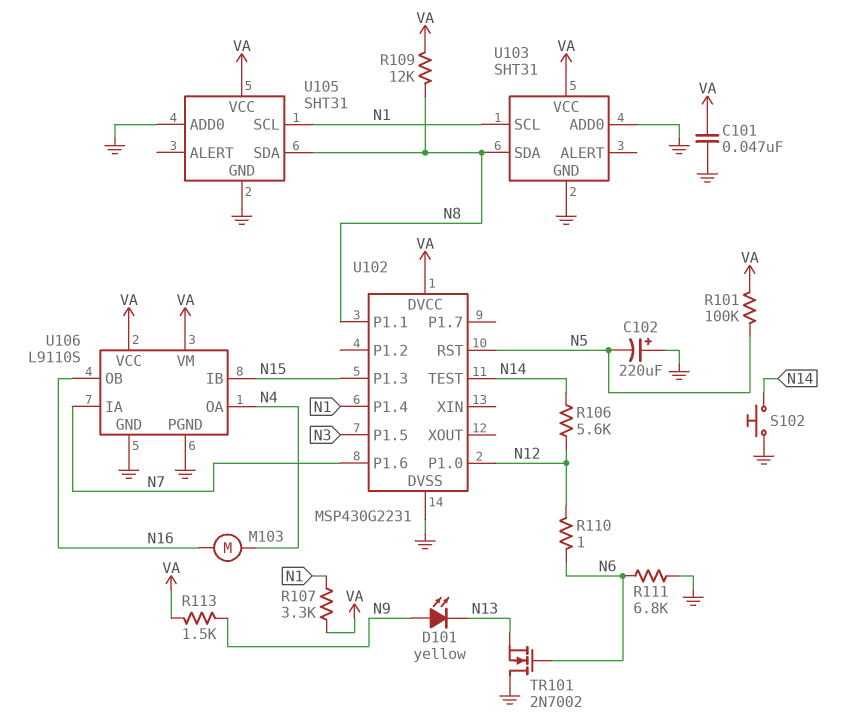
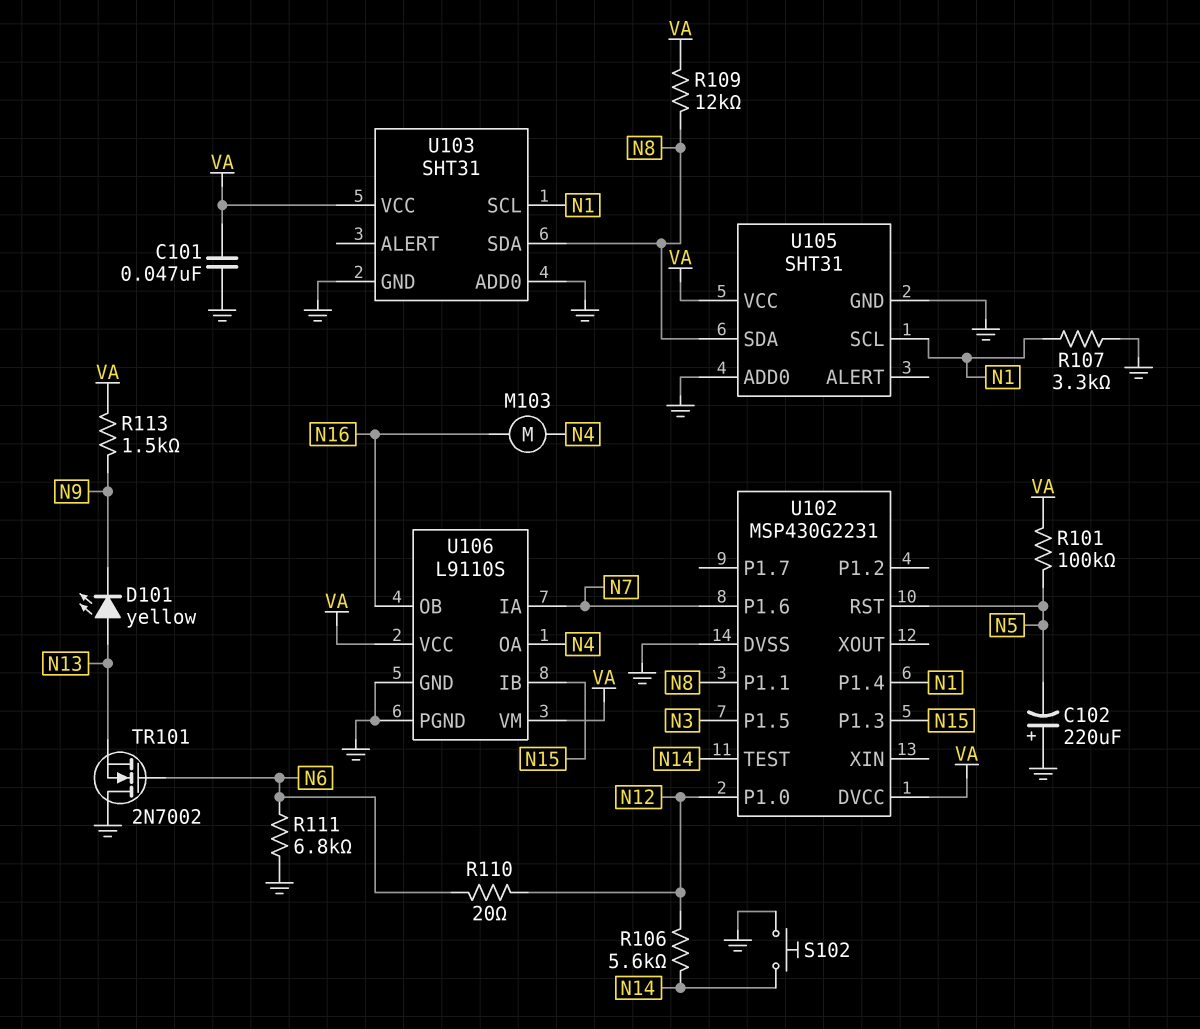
D101: LED yellow (A N9, K N13) -> LED yellow (A N13, K N9)
R107: 3.3k (N1, VA) -> 3.3k (GND, N1)
R110: 1 (N6, N12) -> 20 (N6, N12)

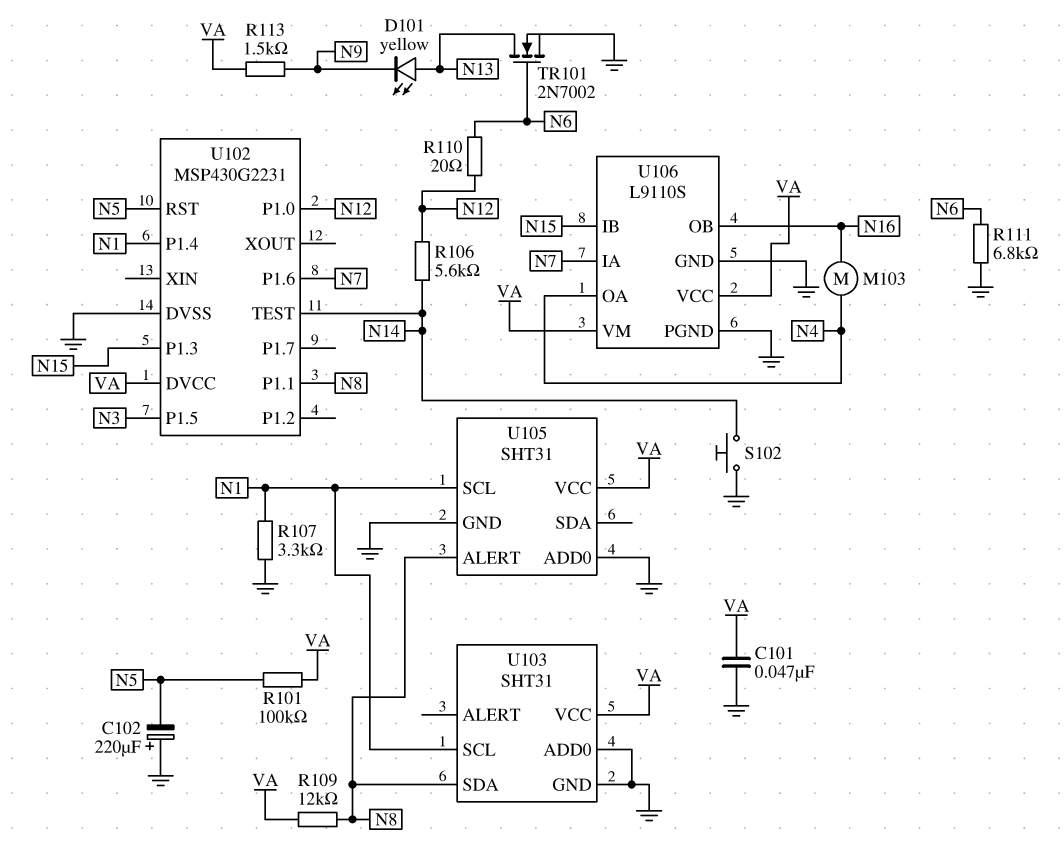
TR101: NMOS 2N7002 (G N6, D GND, S N13) -> NMOS 2N7002 (G N6, D N13, S GND)
U105 pin ALERT: none -> N8
U105 pin SDA: N8 -> none

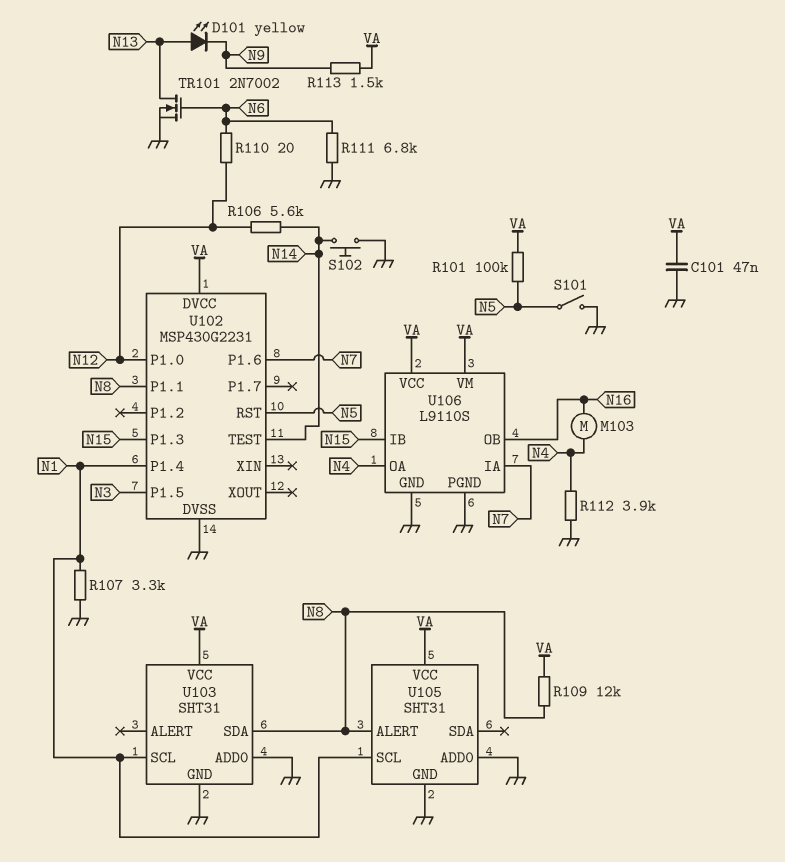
C102: 220uF (plus GND, minus N5) -> none
R112: none -> 3.9k (GND, N4)
S101: none -> switch (GND, N5)

